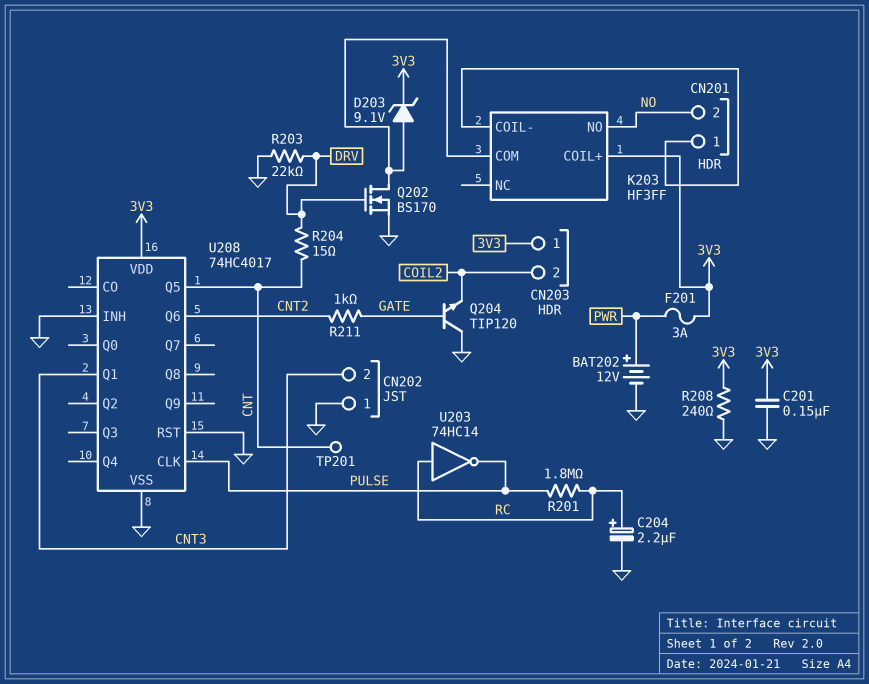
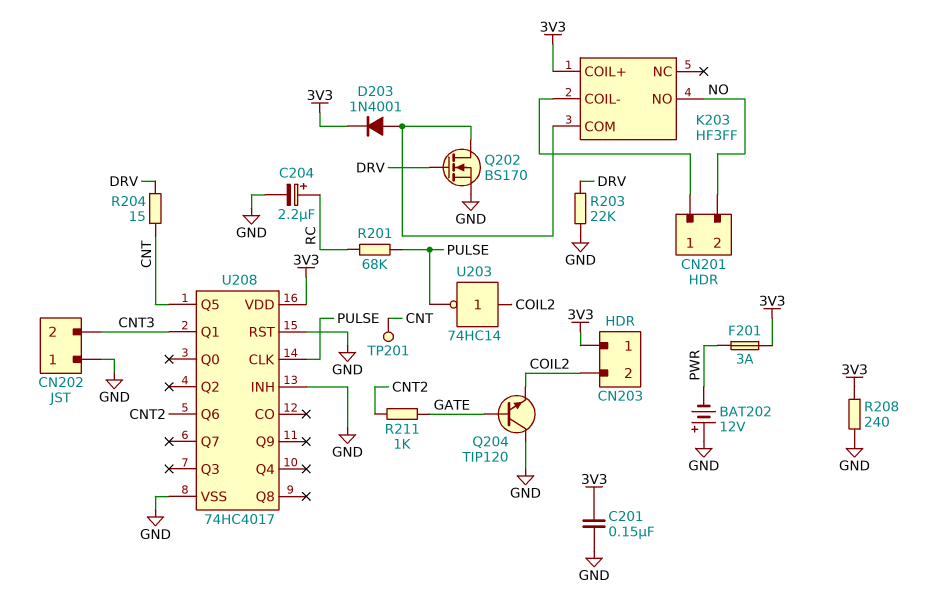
BAT202: 12V (plus PWR, minus GND) -> 12V (plus GND, minus PWR)
D203: zener 9.1V (A K203/COM, K 3V3) -> diode 1N4001 (A K203/COM, K 3V3)
R201: 1.8M (PULSE, RC) -> 68k (PULSE, RC)
U203: NOT 74HC14 (in RC, out PULSE) -> NOT 74HC14 (in COIL2, out PULSE)

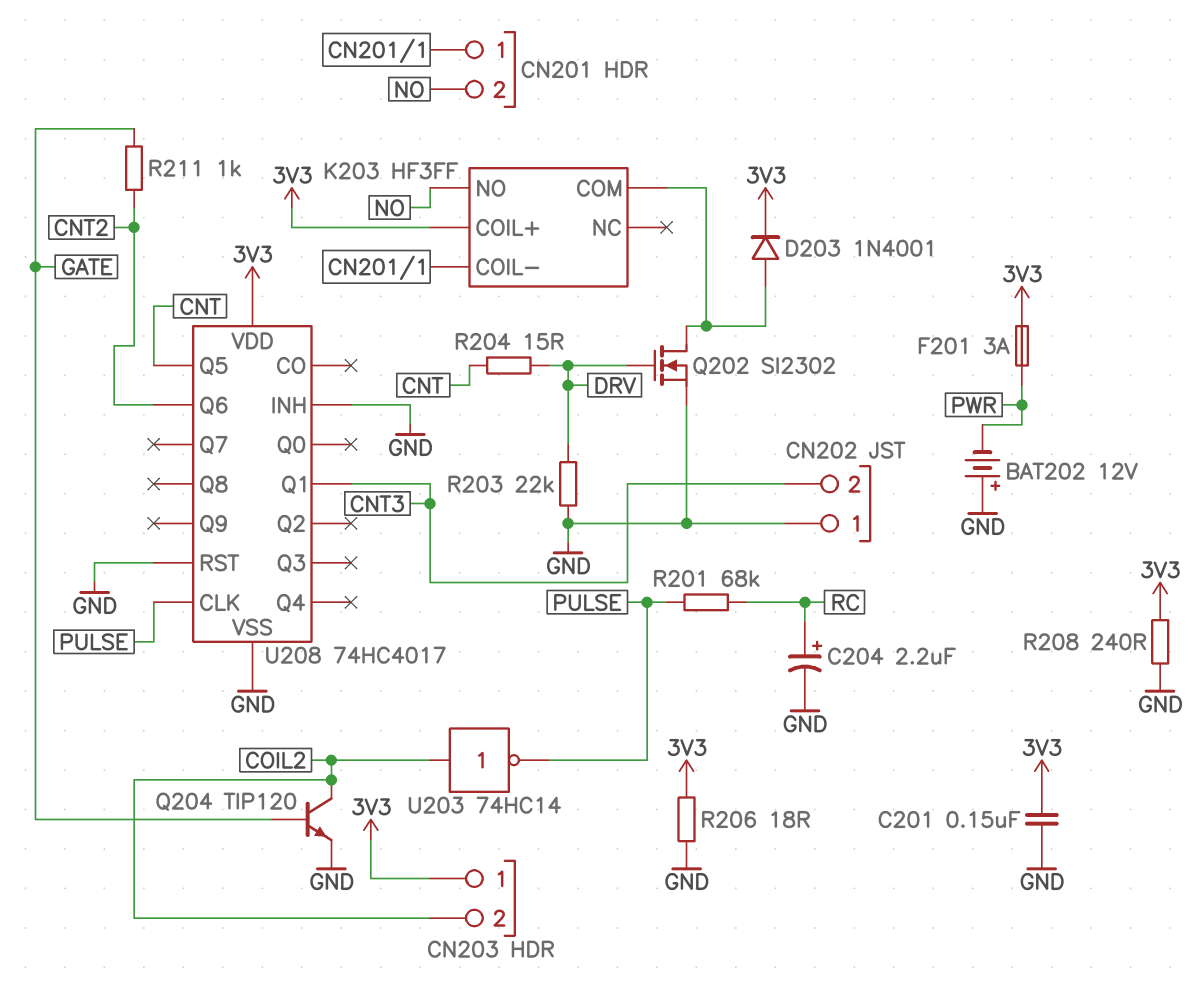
Q202: NMOS BS170 (G DRV, D K203/COM, S GND) -> NMOS SI2302 (G DRV, D K203/COM, S GND)
Q204: NPN TIP120 (B GATE, C GND, E COIL2) -> NPN TIP120 (B GATE, C COIL2, E GND)
R206: none -> 18 (3V3, GND)
TP201: test point (CNT) -> none

